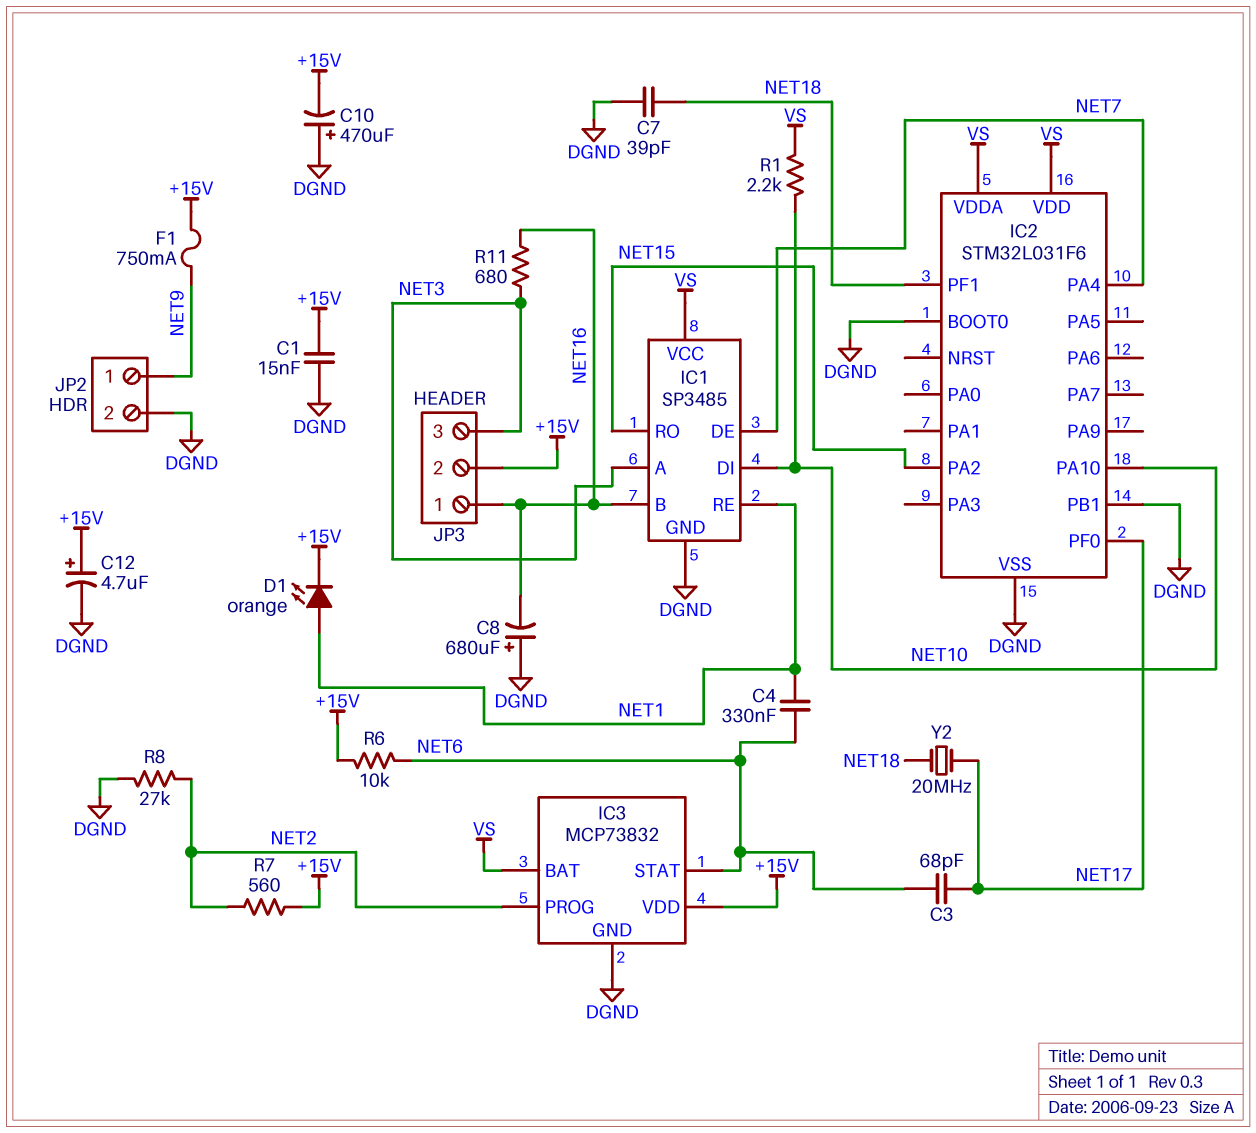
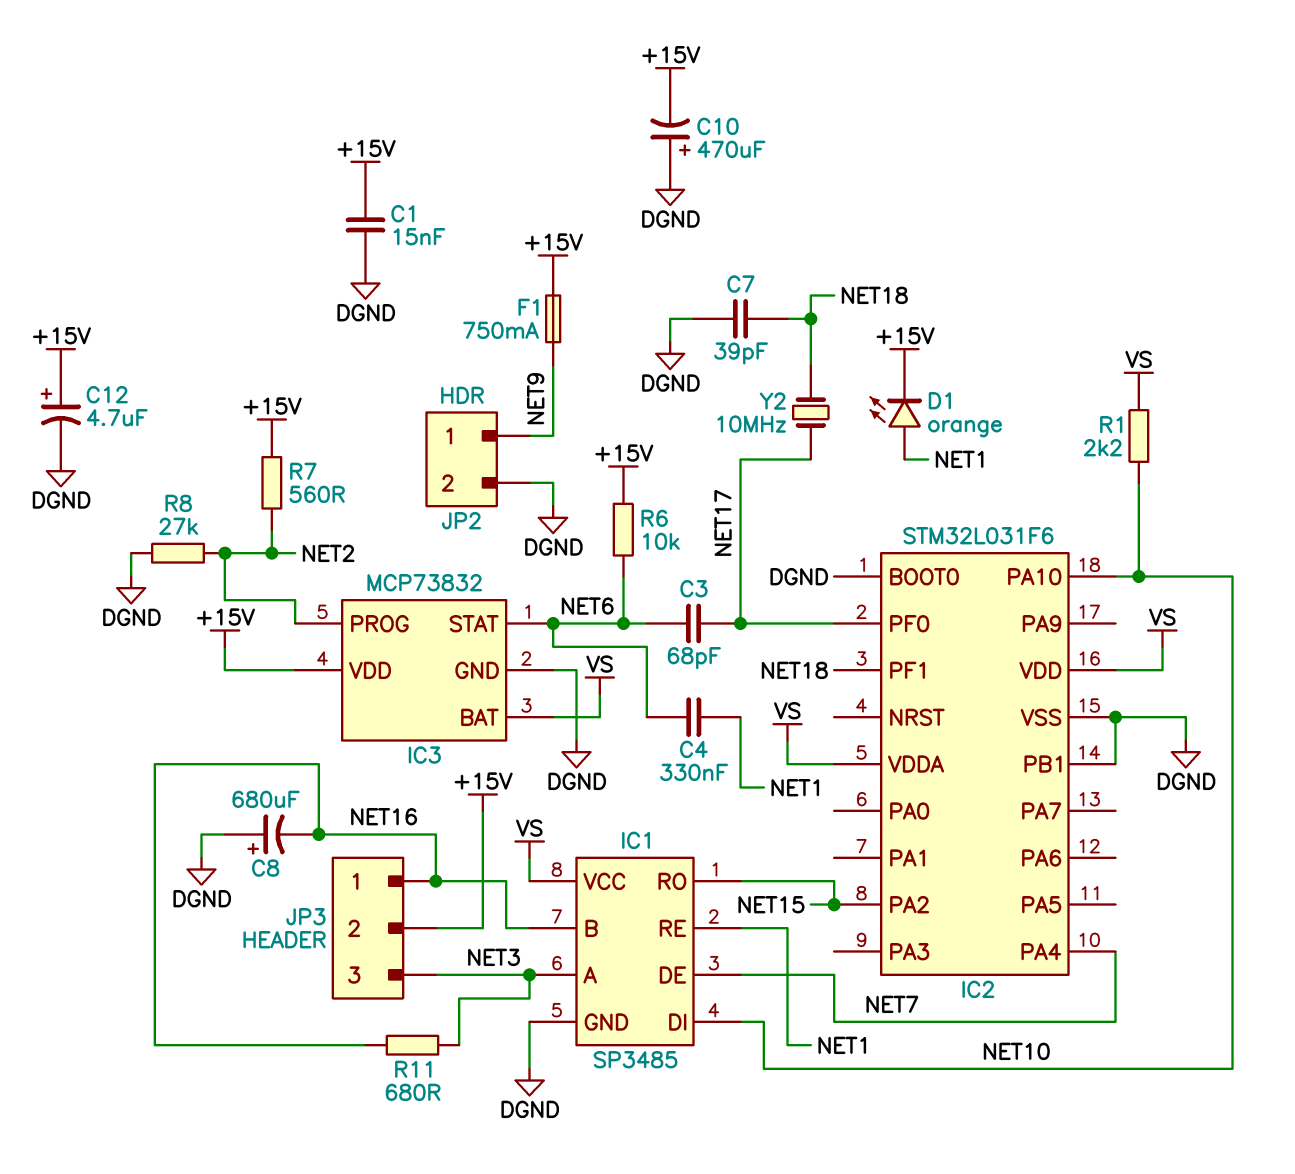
Y2: 20MHz (NET17, NET18) -> 10MHz (NET17, NET18)

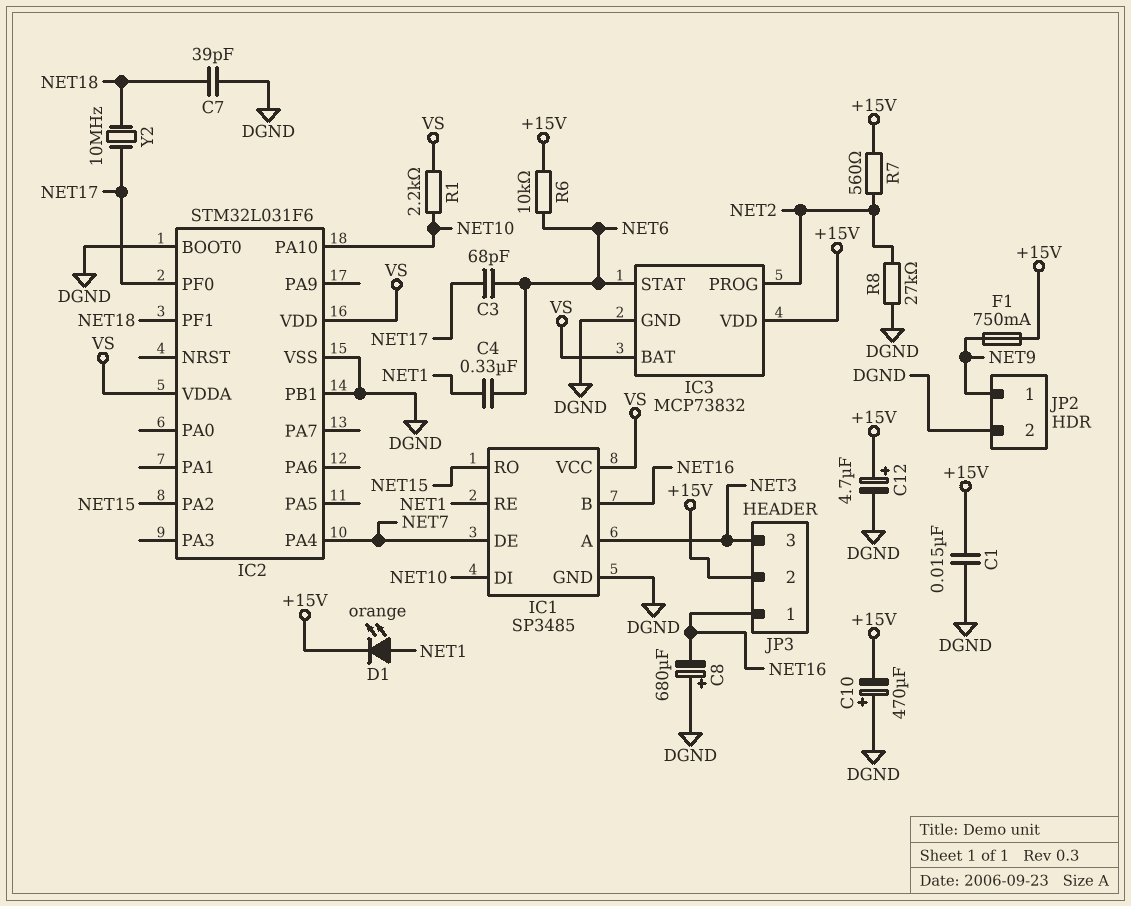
R11: 680 (NET3, NET16) -> none

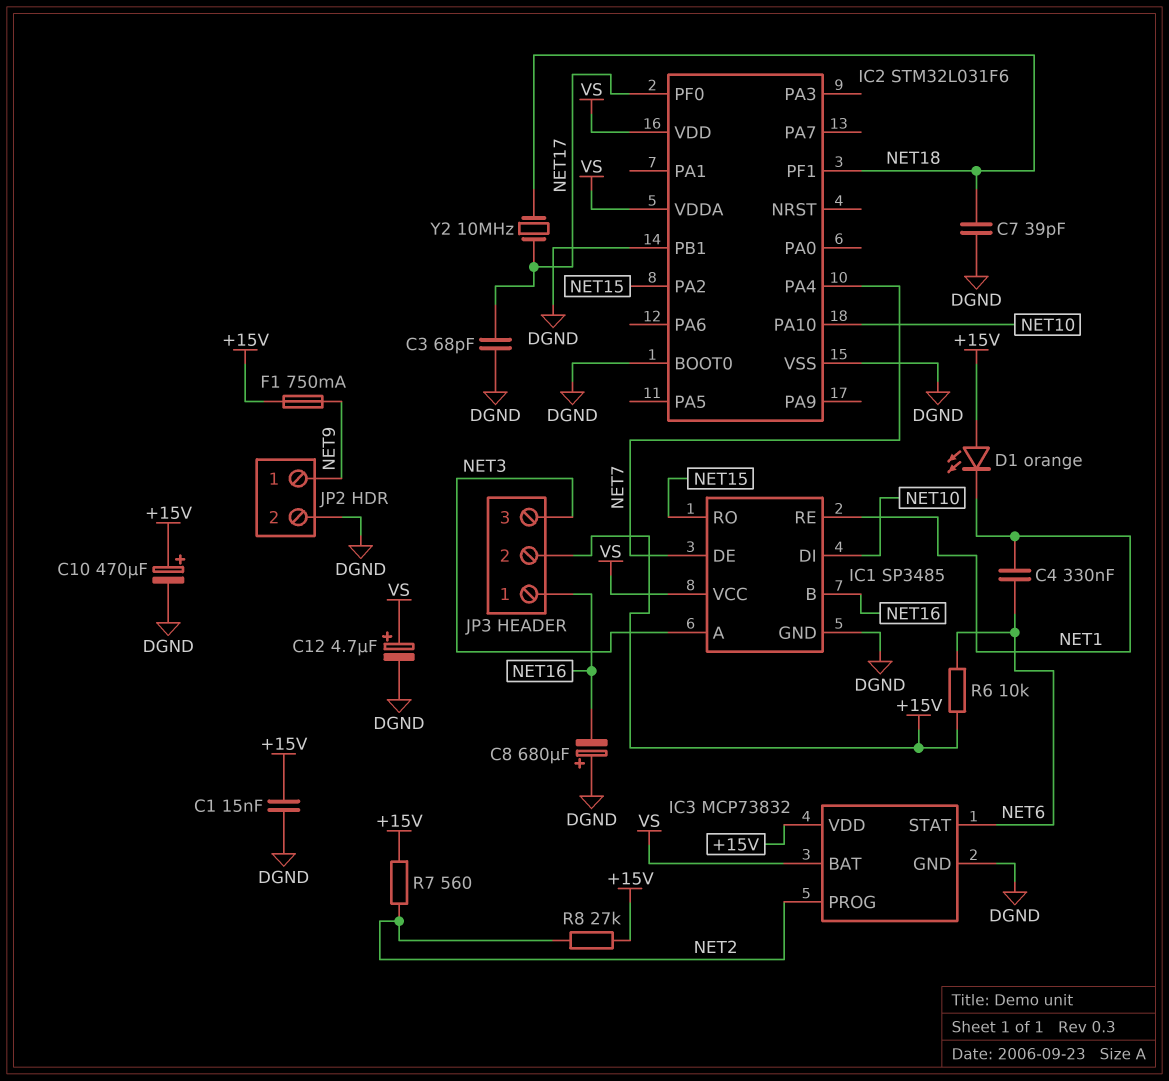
C3: 68pF (NET6, NET17) -> 68pF (DGND, NET17)
C10: 470uF (plus DGND, minus +15V) -> 470uF (plus +15V, minus DGND)
C12: 4.7uF (plus +15V, minus DGND) -> 4.7uF (plus VS, minus DGND)
D1: LED orange (A NET1, K +15V) -> LED orange (A +15V, K NET1)
R1: 2.2k (NET10, VS) -> none
R8: 27k (DGND, NET2) -> 27k (+15V, NET2)

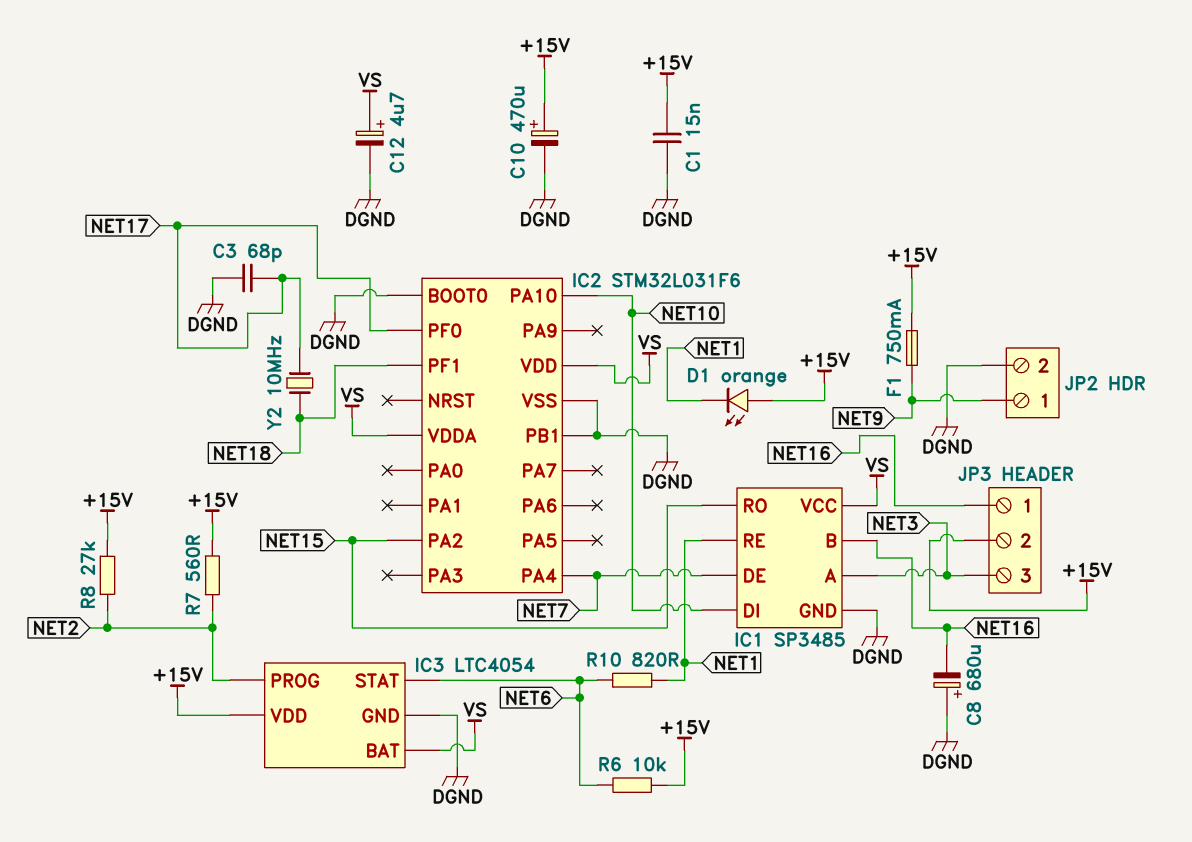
C4: 330nF (NET1, NET6) -> none
C7: 39pF (DGND, NET18) -> none
IC3: MCP73832 -> LTC4054
R10: none -> 820 (NET1, NET6)

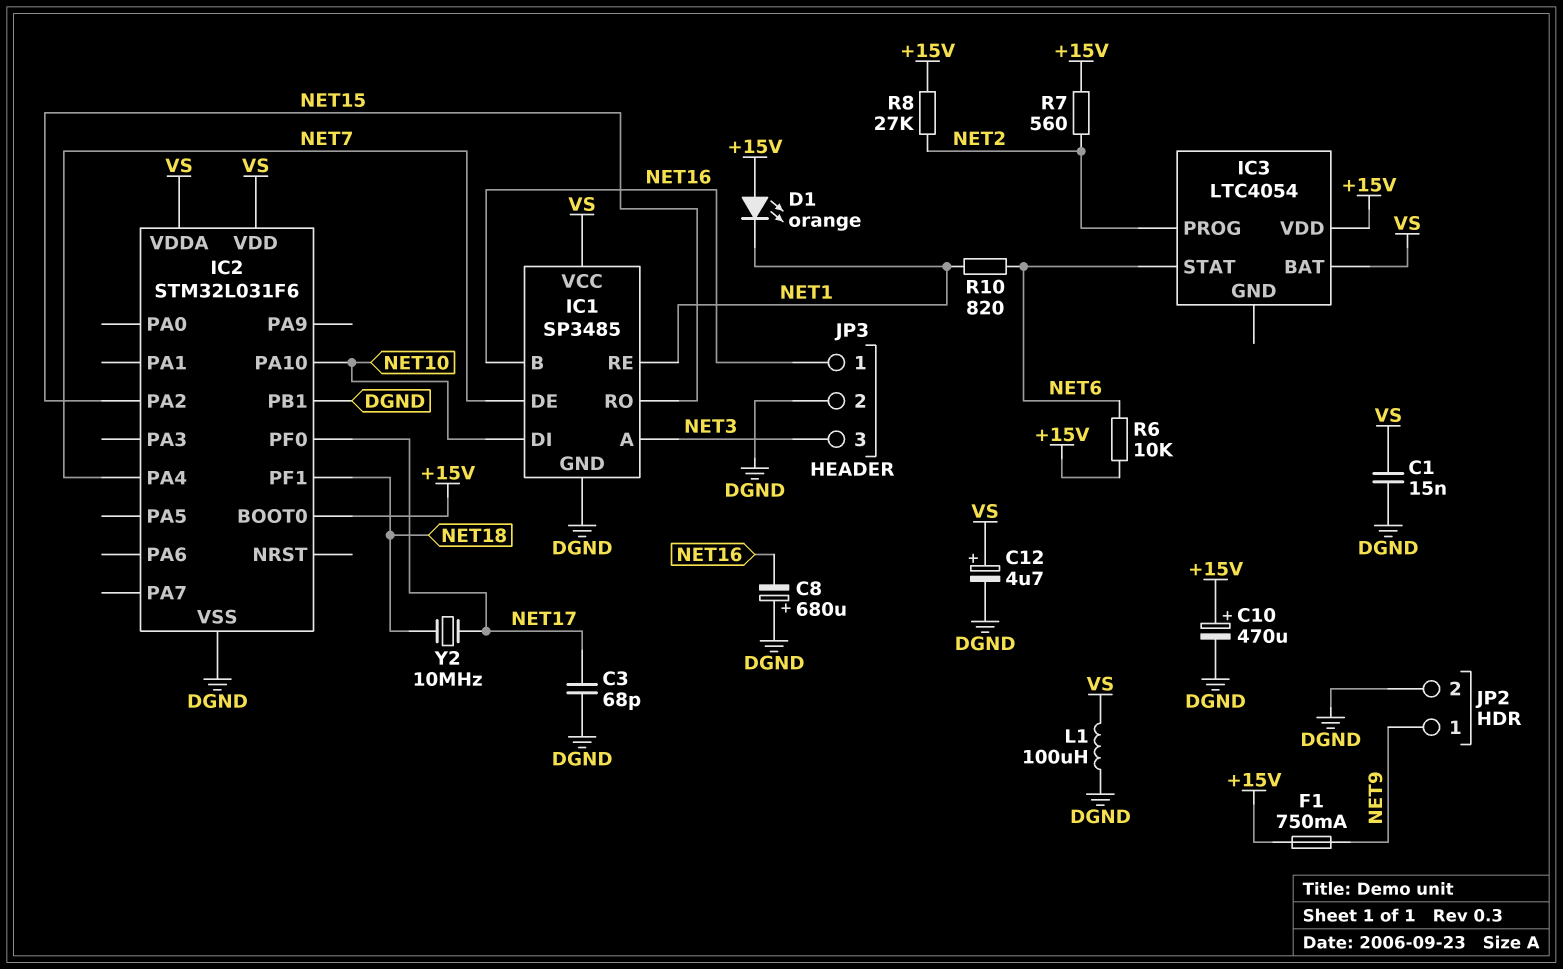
C1: 15nF (+15V, DGND) -> 15nF (DGND, VS)
IC2 pin BOOT0: DGND -> +15V
IC3 pin GND: DGND -> none
JP3 pin 2: +15V -> DGND
L1: none -> 100uH (DGND, VS)

